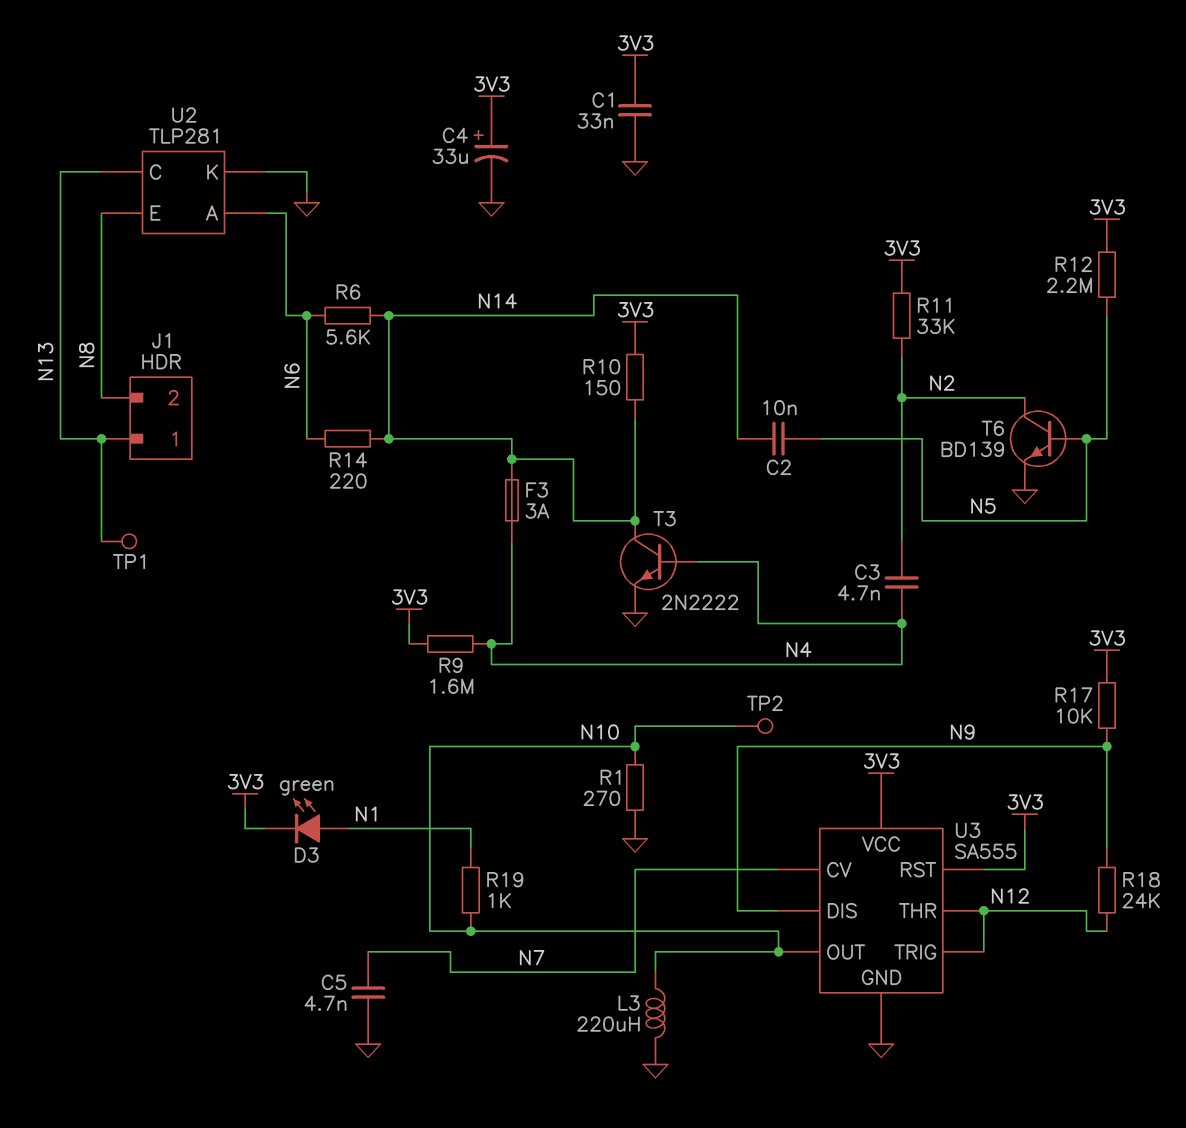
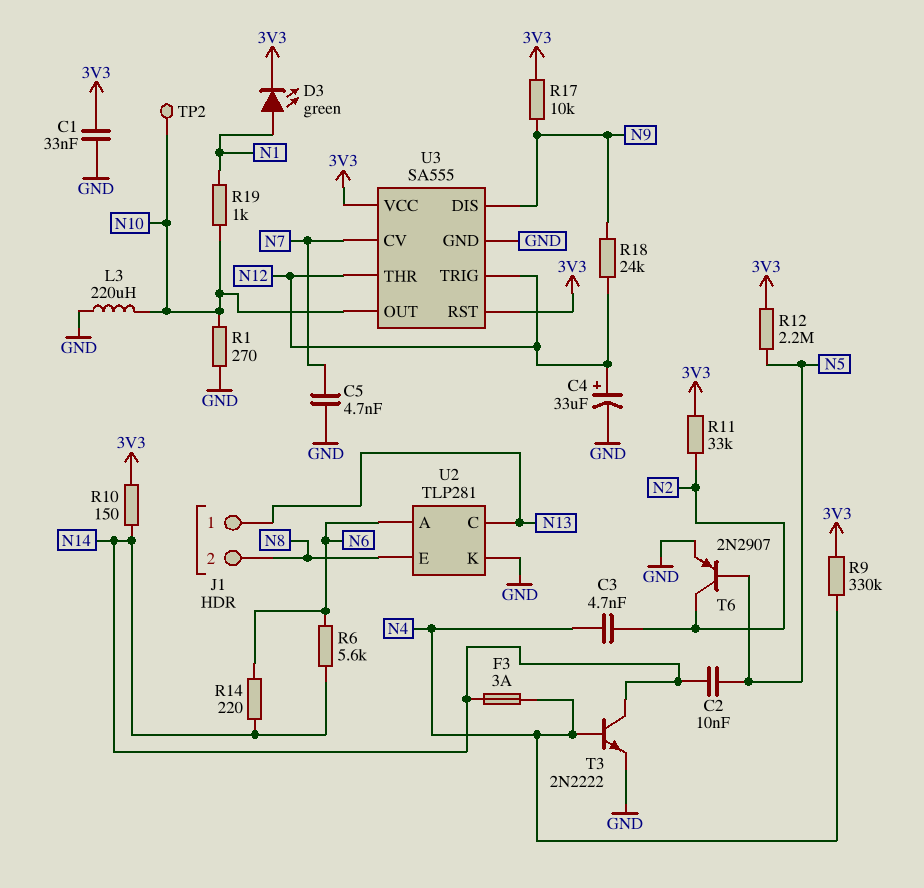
C4: 33uF (plus 3V3, minus GND) -> 33uF (plus N12, minus GND)
R9: 1.6M (3V3, N4) -> 330k (3V3, N4)
T6: NPN BD139 (B N5, C N2, E GND) -> PNP 2N2907 (B N5, C N2, E GND)
TP1: test point (N13) -> none

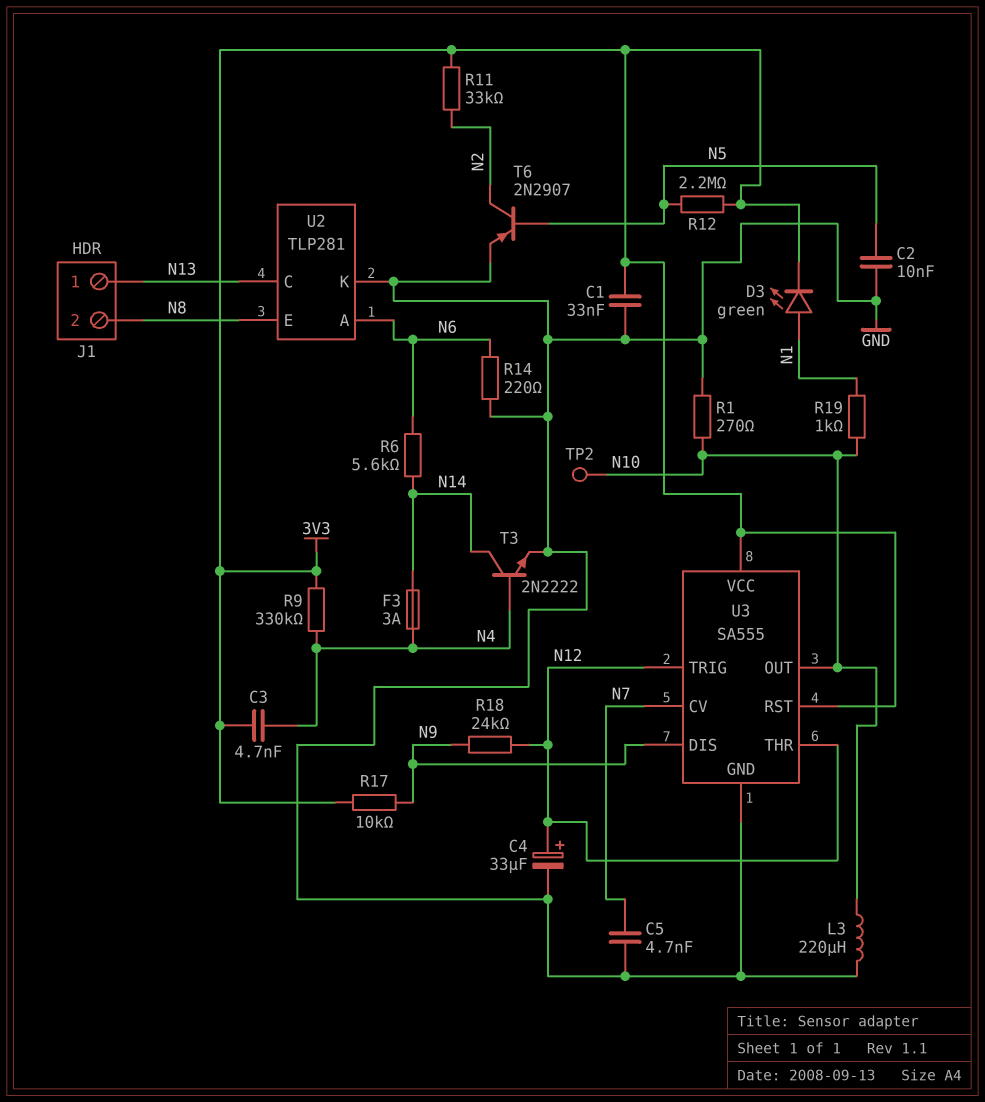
C2: 10nF (N5, N14) -> 10nF (GND, N5)
C3: 4.7nF (N2, N4) -> 4.7nF (3V3, N4)
R10: 150 (3V3, N14) -> none
R14: 220 (N6, N14) -> 220 (GND, N6)

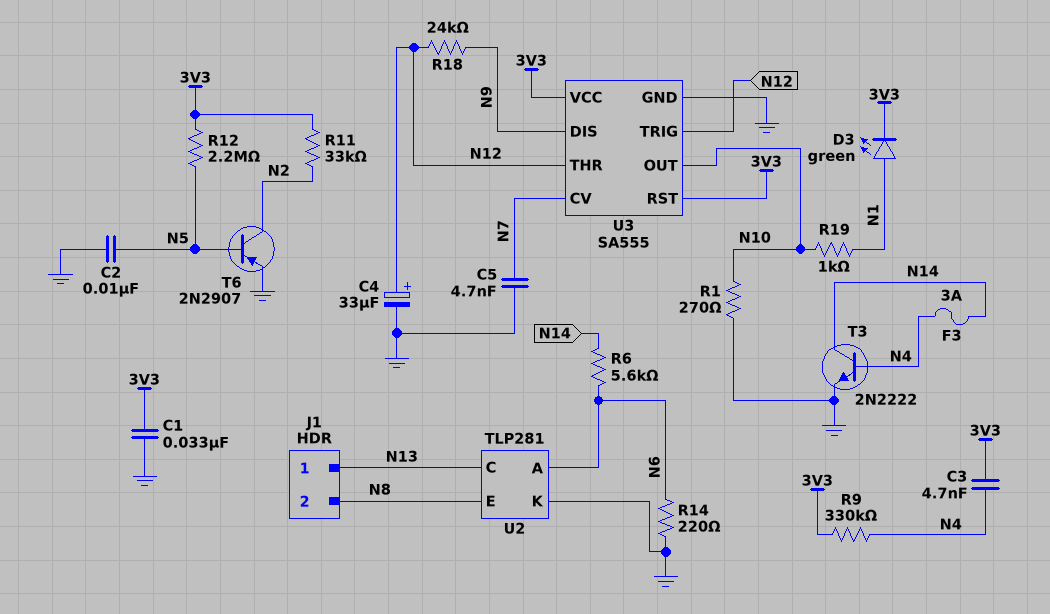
L3: 220uH (GND, N10) -> none
R17: 10k (3V3, N9) -> none
TP2: test point (N10) -> none

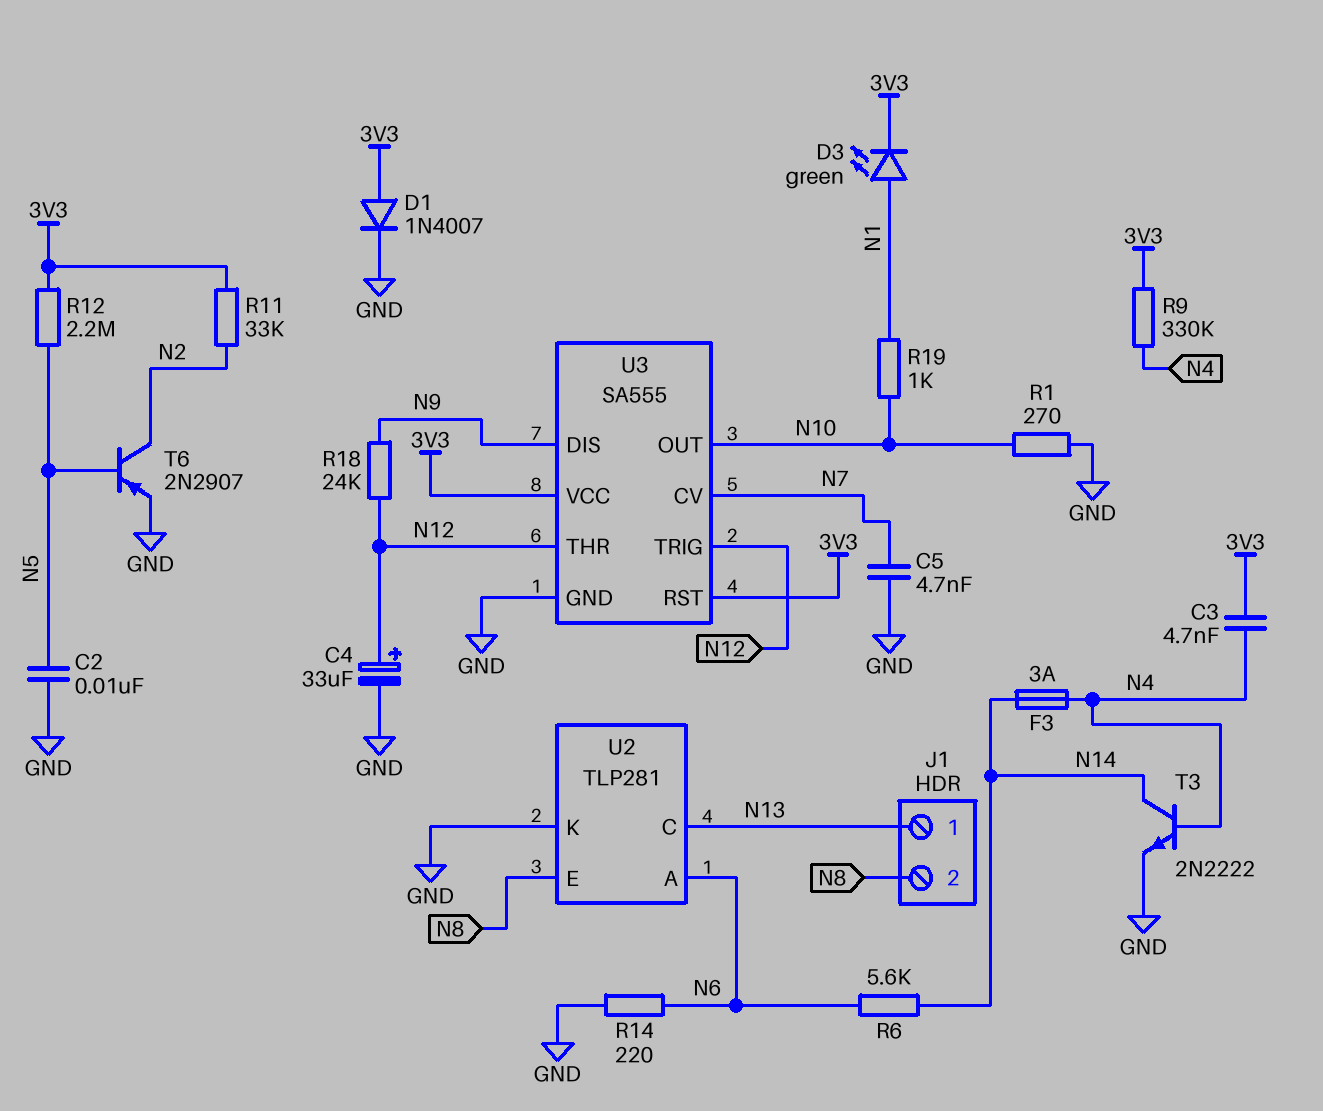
C1: 33nF (3V3, GND) -> none
D1: none -> diode 1N4007 (A 3V3, K GND)

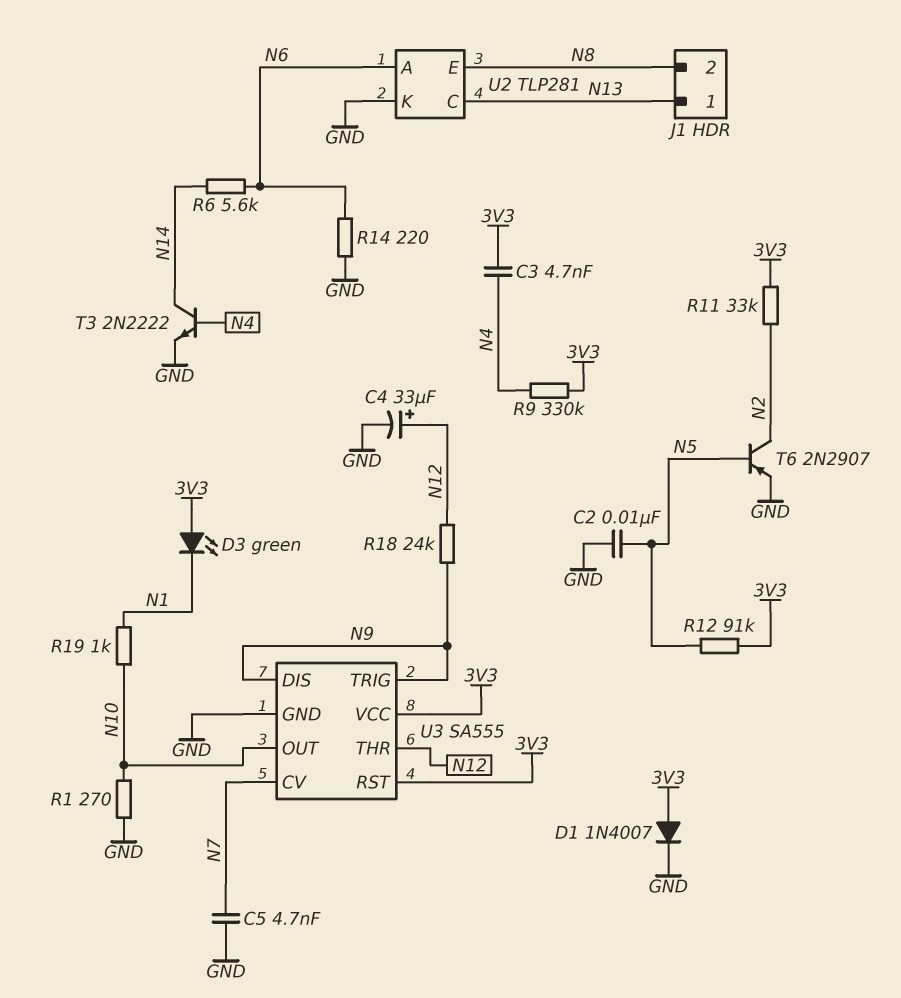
D3: LED green (A N1, K 3V3) -> LED green (A 3V3, K N1)
F3: 3A (N4, N14) -> none
R12: 2.2M (3V3, N5) -> 91k (3V3, N5)
U3 pin TRIG: N12 -> N9

